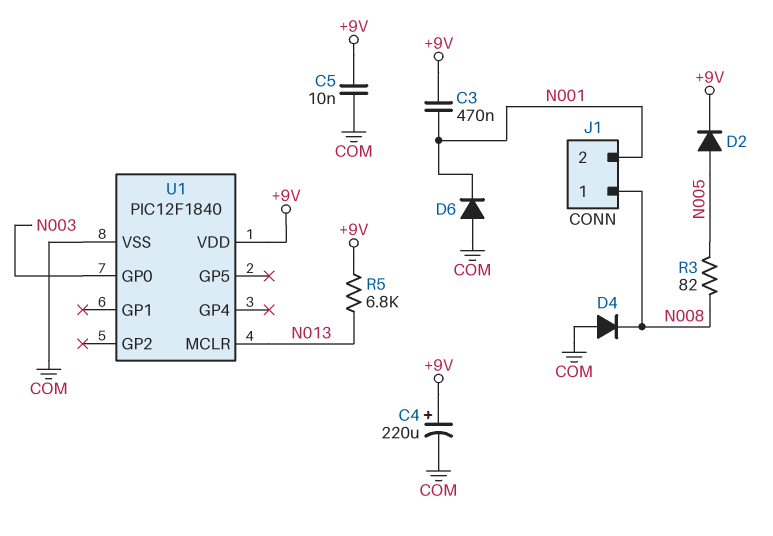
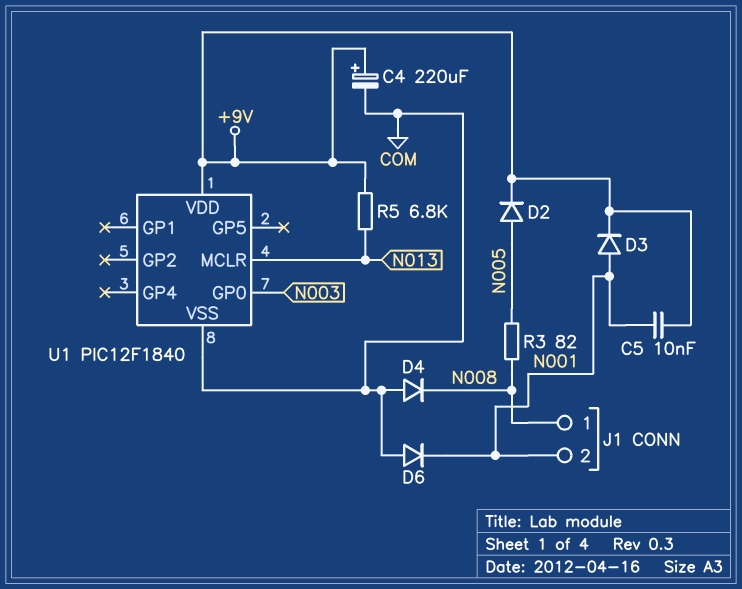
C3: 470nF (+9V, N001) -> none
C5: 10nF (+9V, COM) -> 10nF (+9V, N001)
D3: none -> diode (A N001, K +9V)

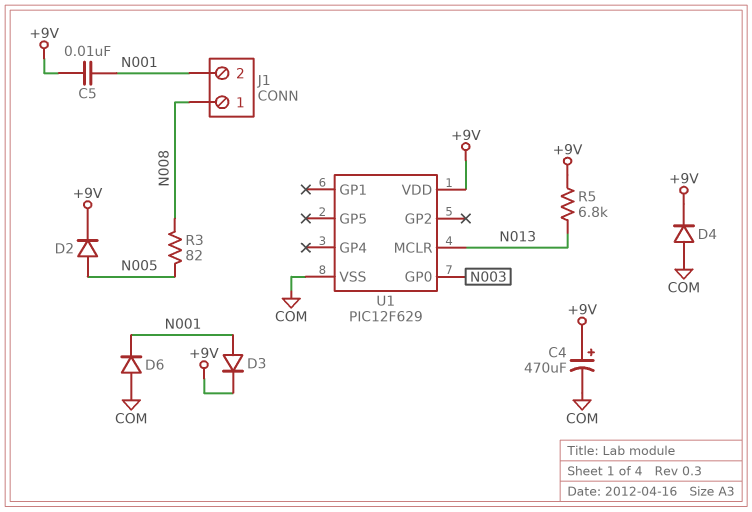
C4: 220uF (plus +9V, minus COM) -> 470uF (plus +9V, minus COM)
D4: diode (A COM, K N008) -> diode (A COM, K +9V)
U1: PIC12F1840 -> PIC12F629

